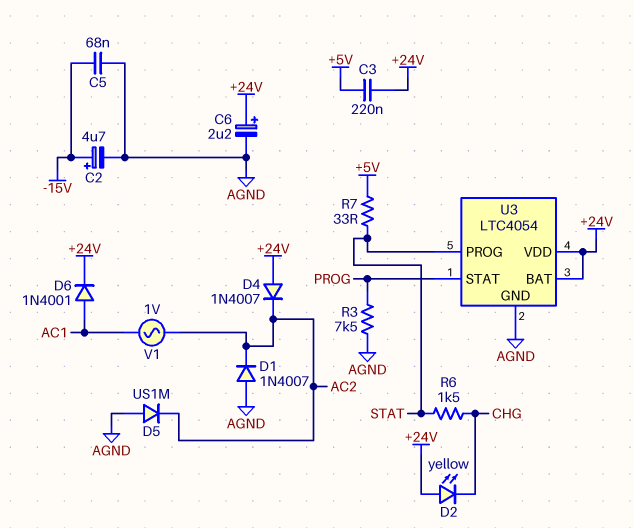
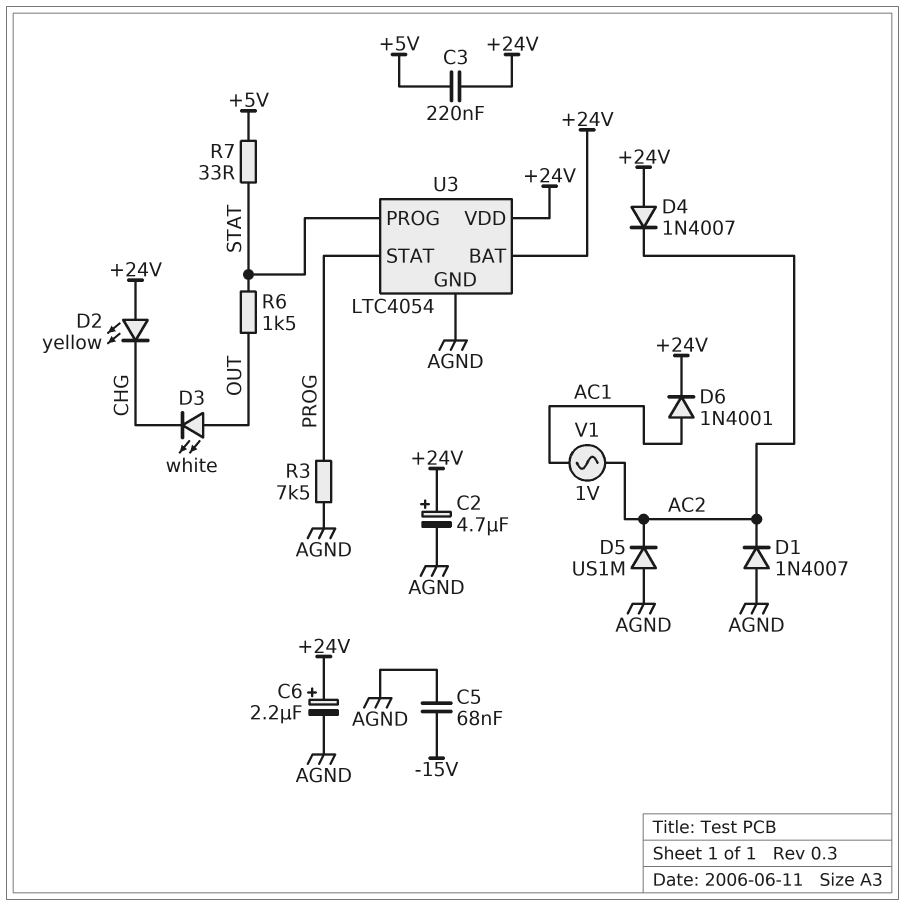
C2: 4.7uF (plus -15V, minus AGND) -> 4.7uF (plus +24V, minus AGND)
D3: none -> LED white (A OUT, K CHG)
R6: 1.5k (CHG, STAT) -> 1.5k (OUT, STAT)

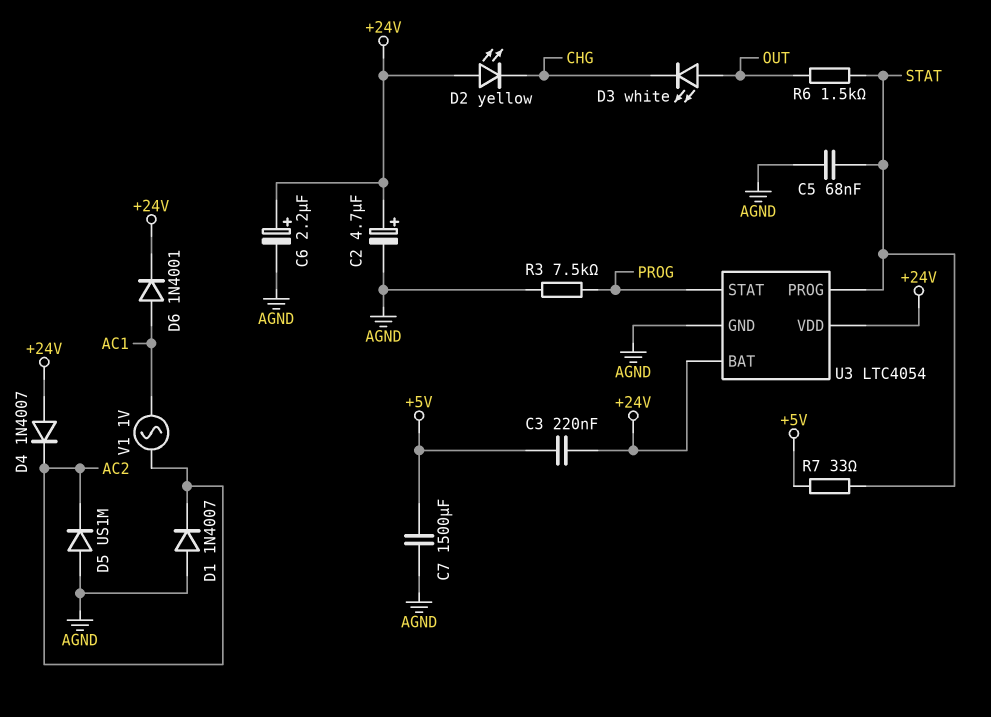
C5: 68nF (-15V, AGND) -> 68nF (AGND, STAT)
C7: none -> 1500uF (+5V, AGND)

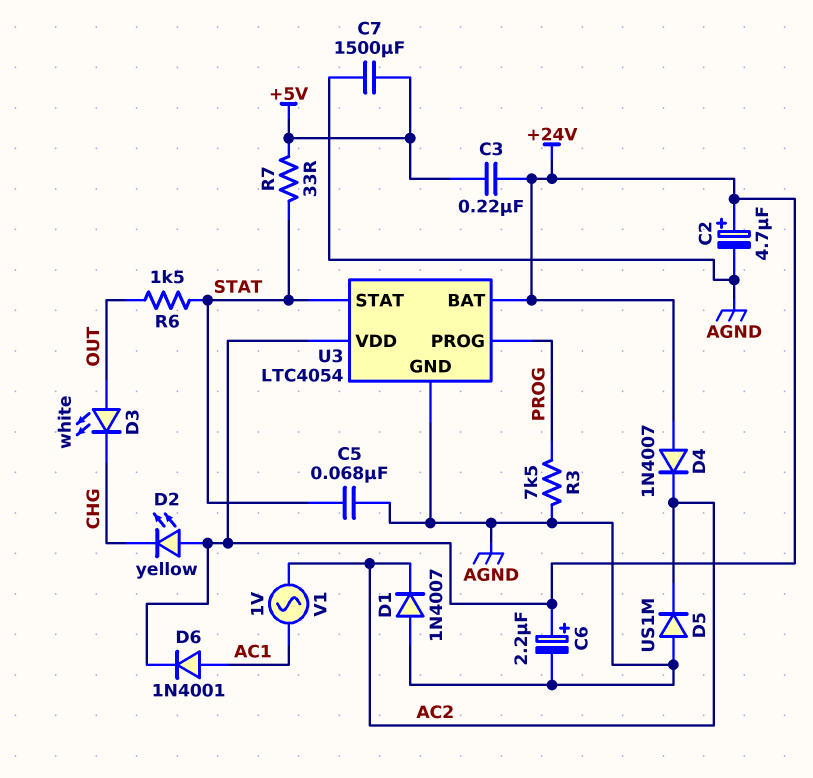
U3 pin PROG: STAT -> PROG
U3 pin STAT: PROG -> STAT

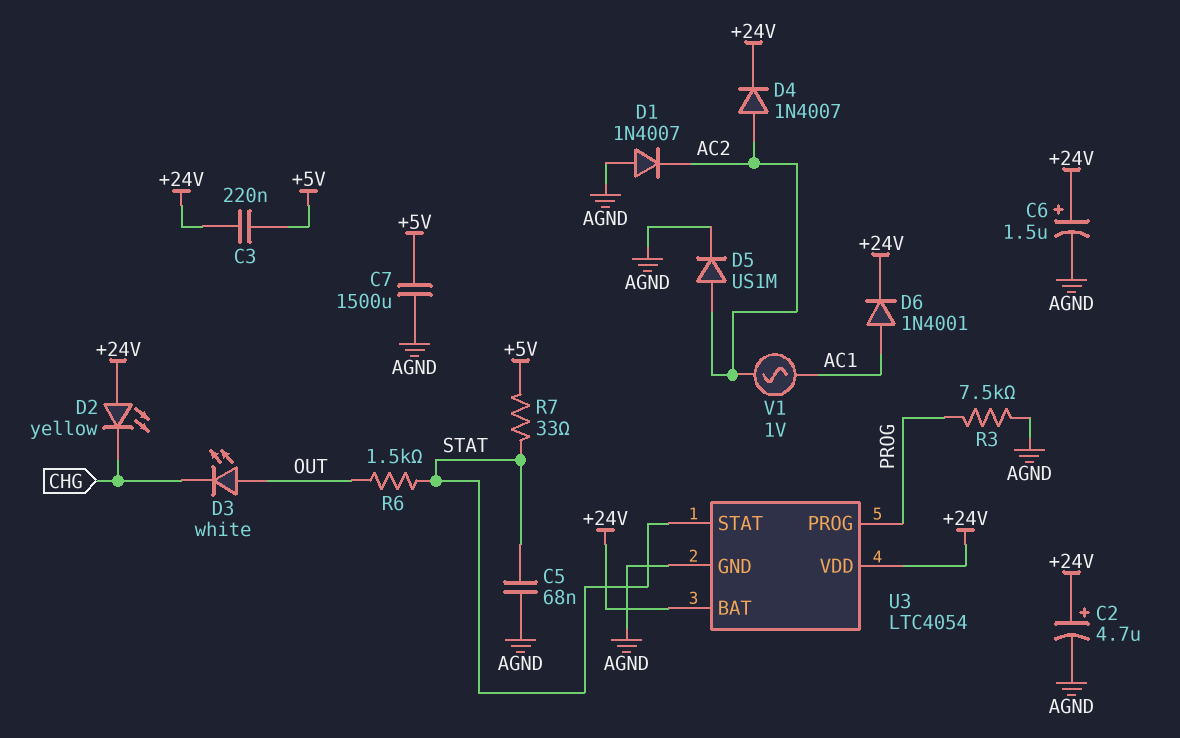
C6: 2.2uF (plus +24V, minus AGND) -> 1.5uF (plus +24V, minus AGND)
D4: diode 1N4007 (A +24V, K AC2) -> diode 1N4007 (A AC2, K +24V)
D5: diode US1M (A AGND, K AC2) -> diode US1M (A AC2, K AGND)

